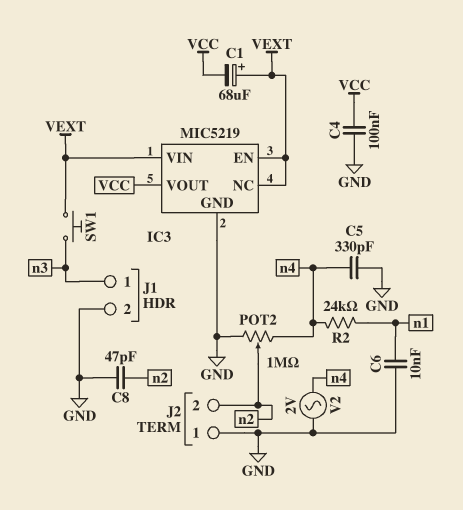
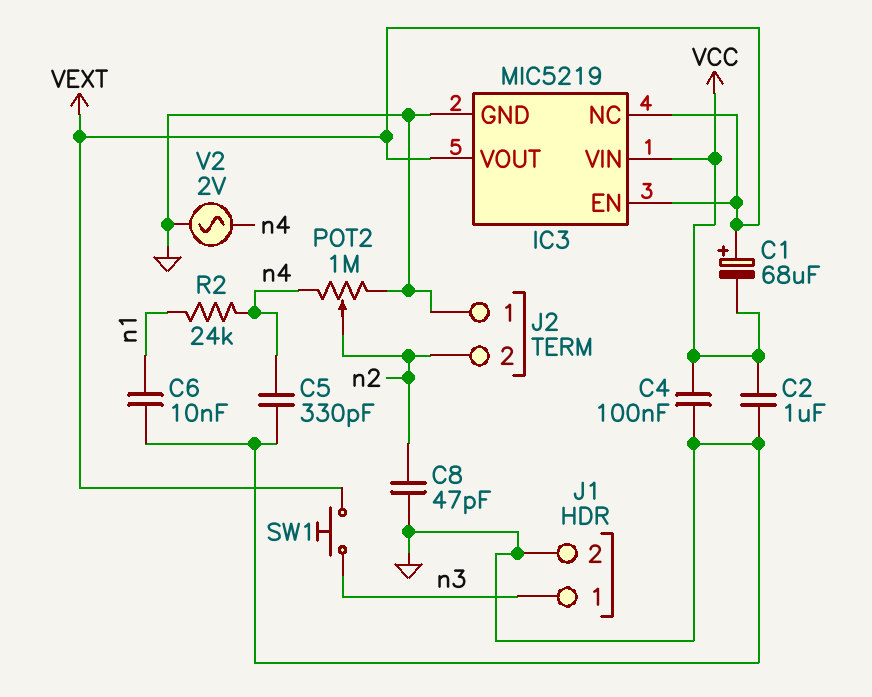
C2: none -> 1uF (GND, VCC)
IC3 pin VIN: VEXT -> VCC
IC3 pin VOUT: VCC -> VEXT

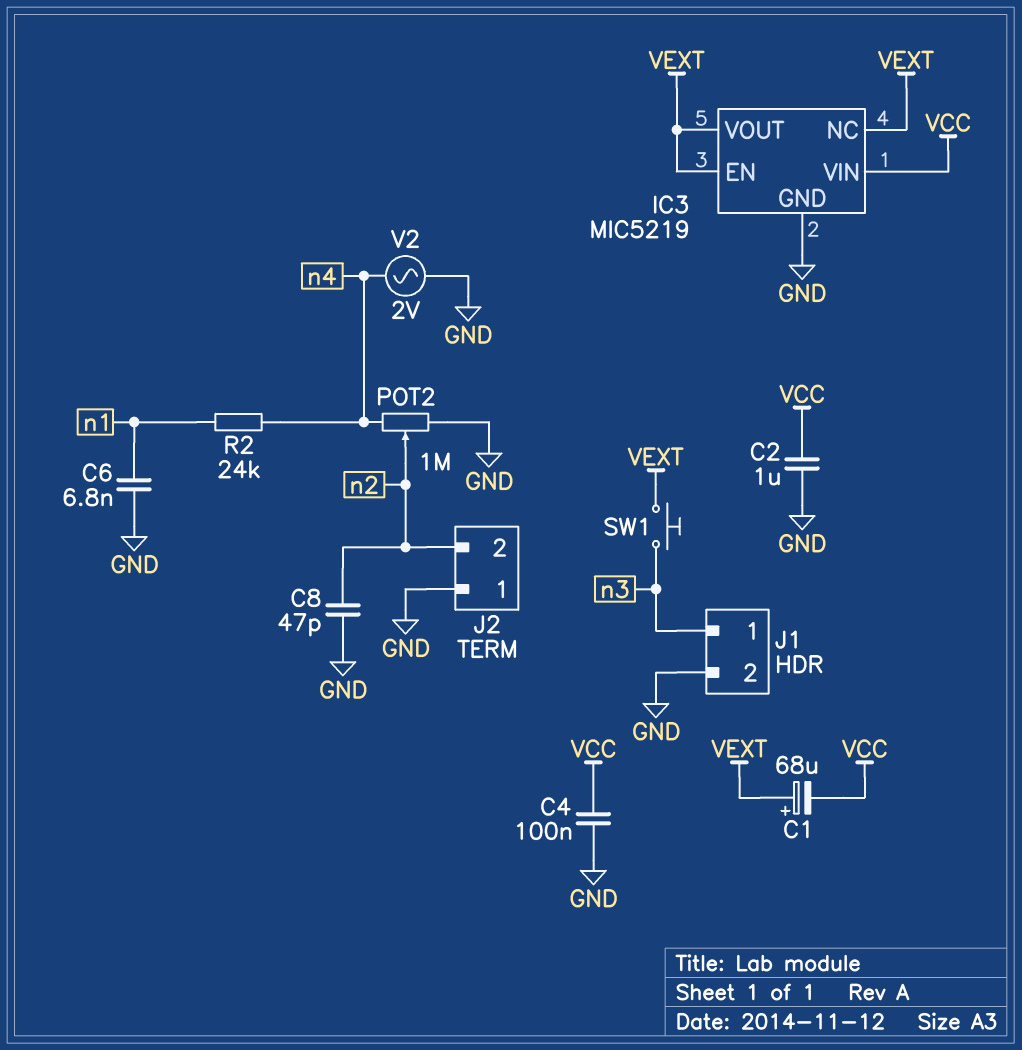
C5: 330pF (GND, n4) -> none
C6: 10nF (GND, n1) -> 6.8nF (GND, n1)

